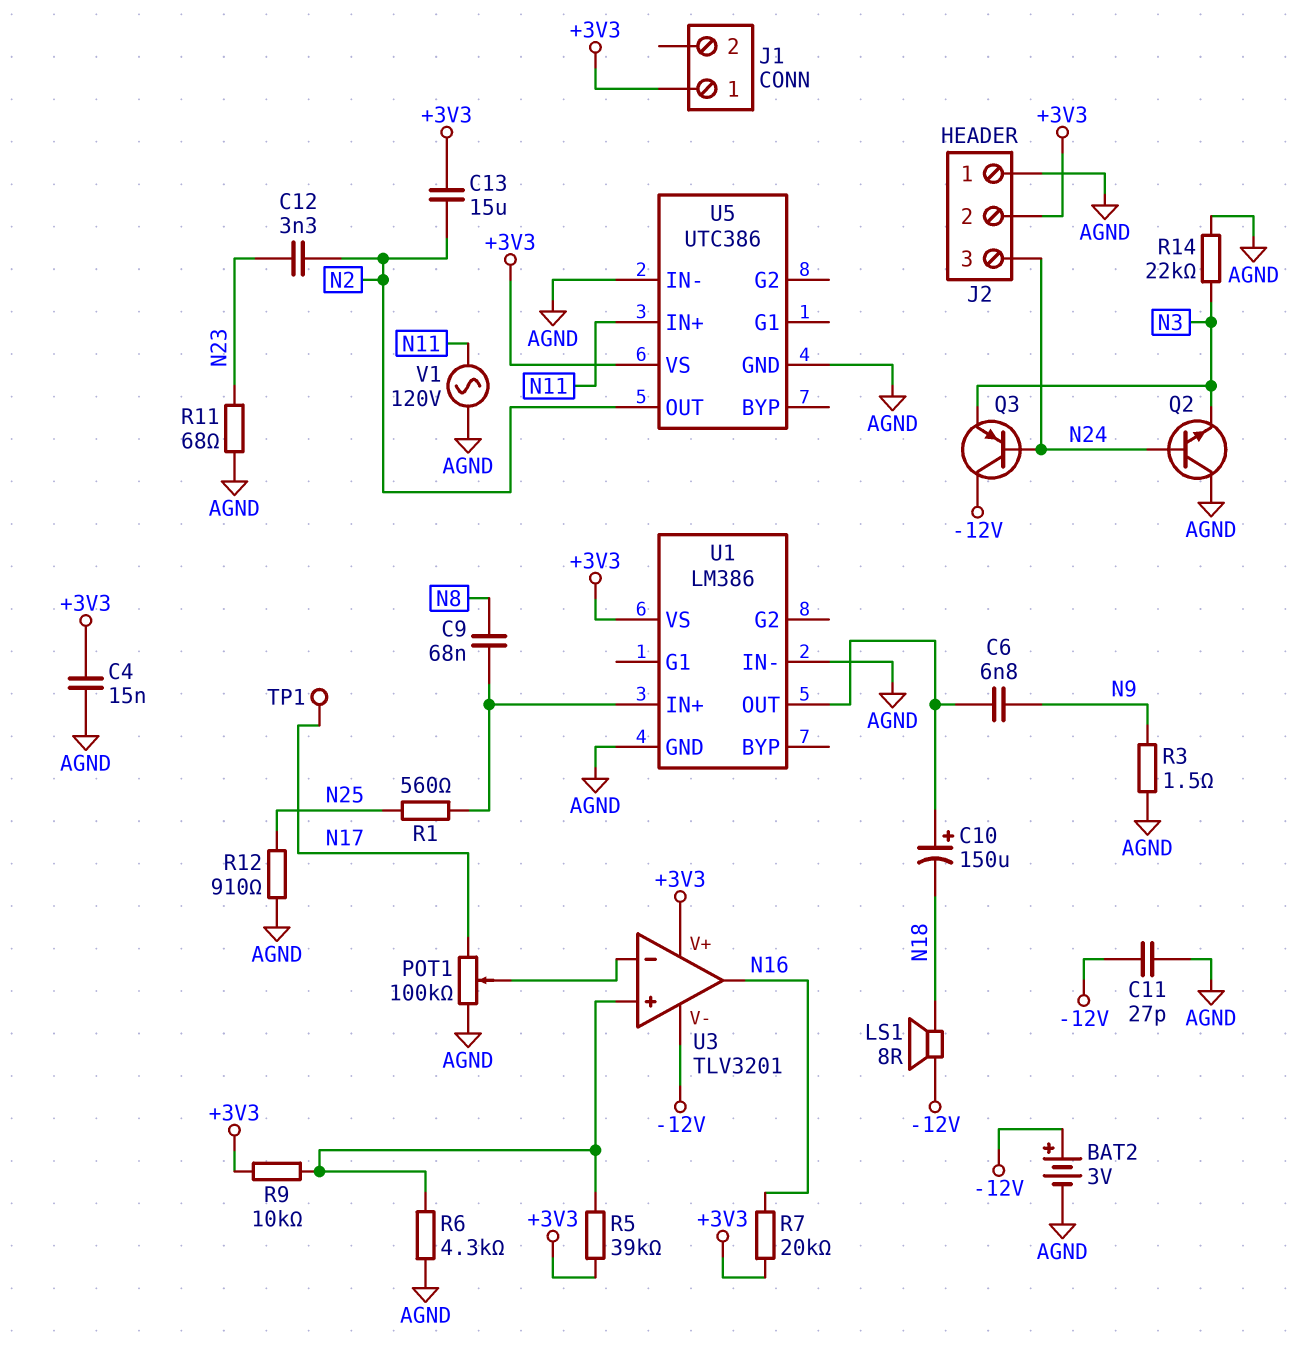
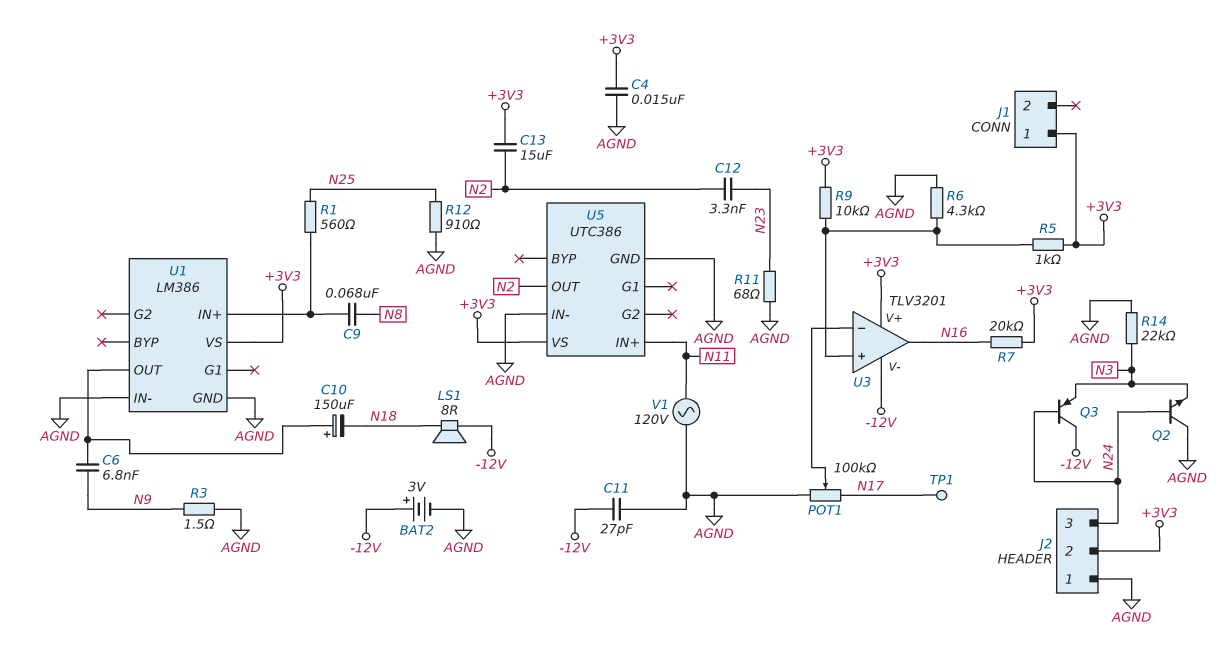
R5: 39k (+3V3, U3/in+) -> 1k (+3V3, U3/in+)

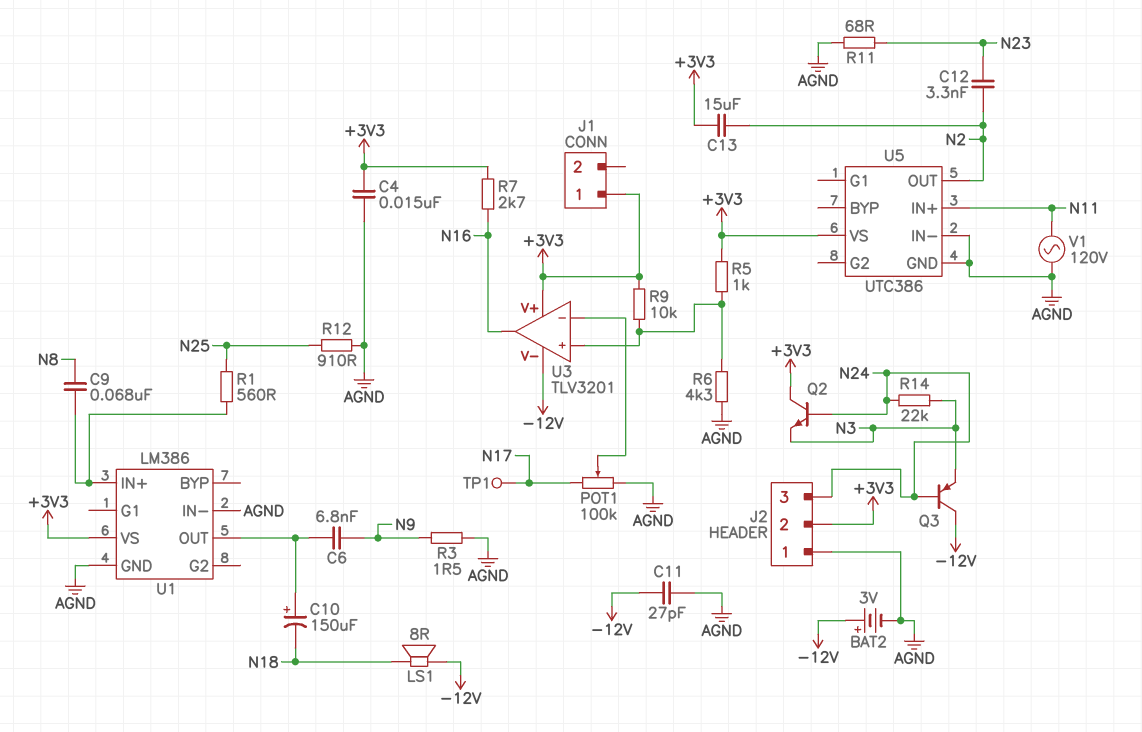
Q2: NPN (B N24, C AGND, E N3) -> NPN (B N24, C +3V3, E N3)
R7: 20k (+3V3, N16) -> 2.7k (+3V3, N16)
R14: 22k (AGND, N3) -> 22k (N3, N24)

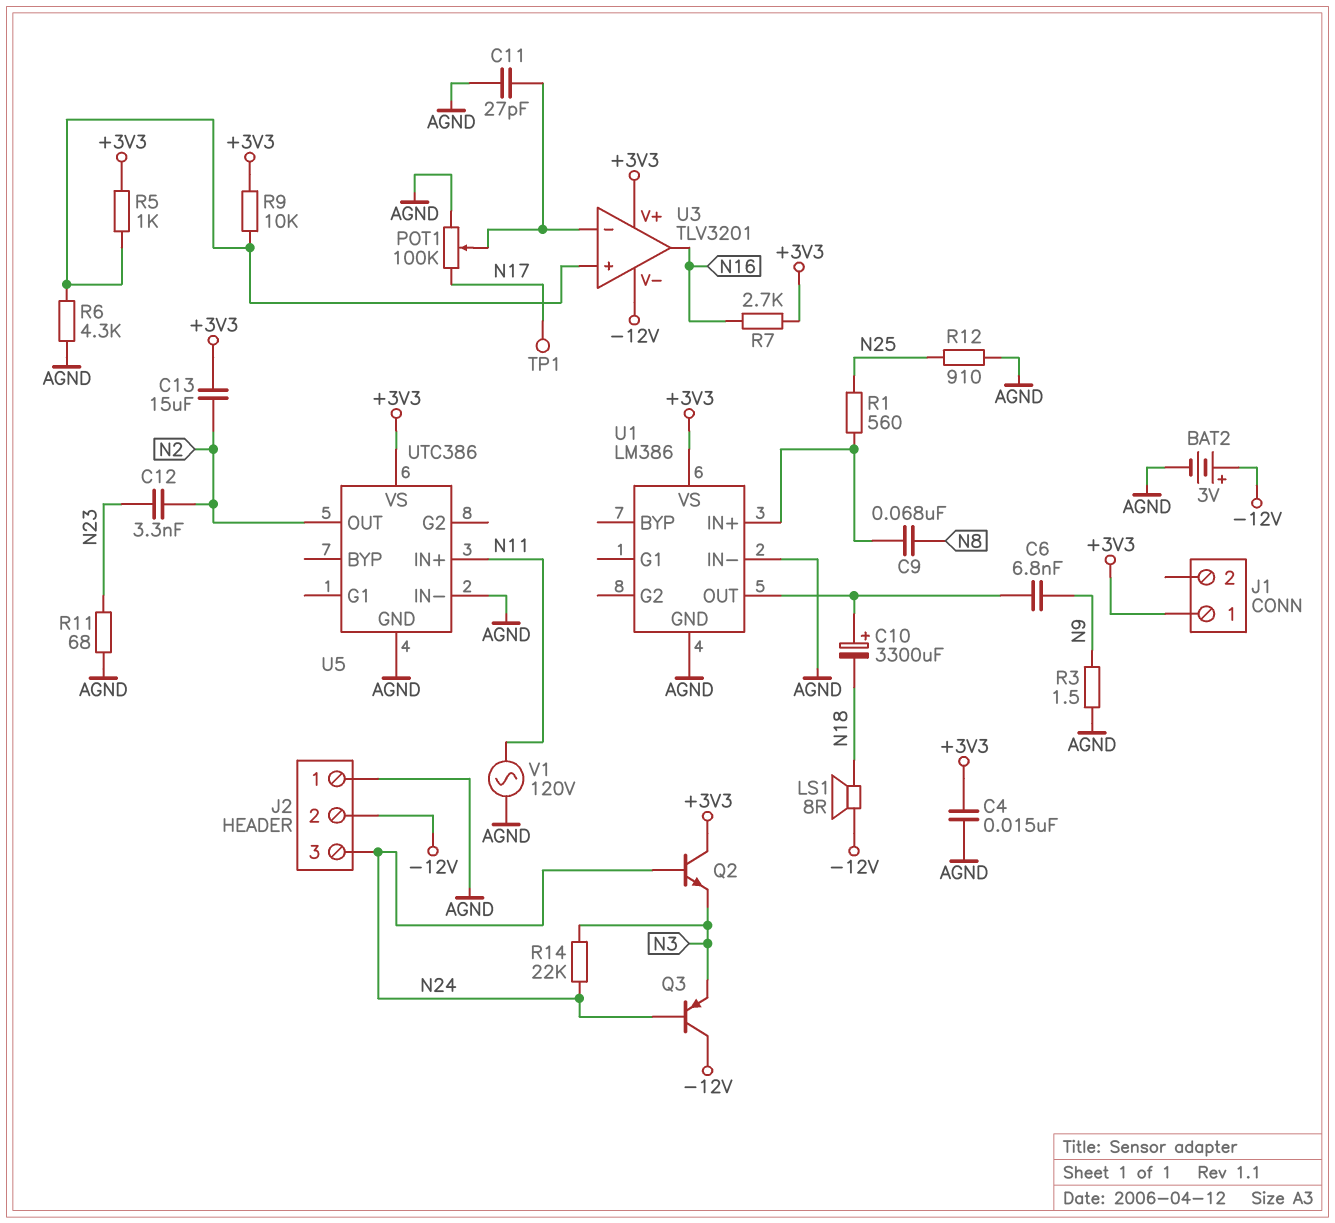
C10: 150uF (plus U1/OUT, minus N18) -> 3300uF (plus U1/OUT, minus N18)
C11: 27pF (-12V, AGND) -> 27pF (AGND, U3/in-)
J2 pin 2: +3V3 -> -12V

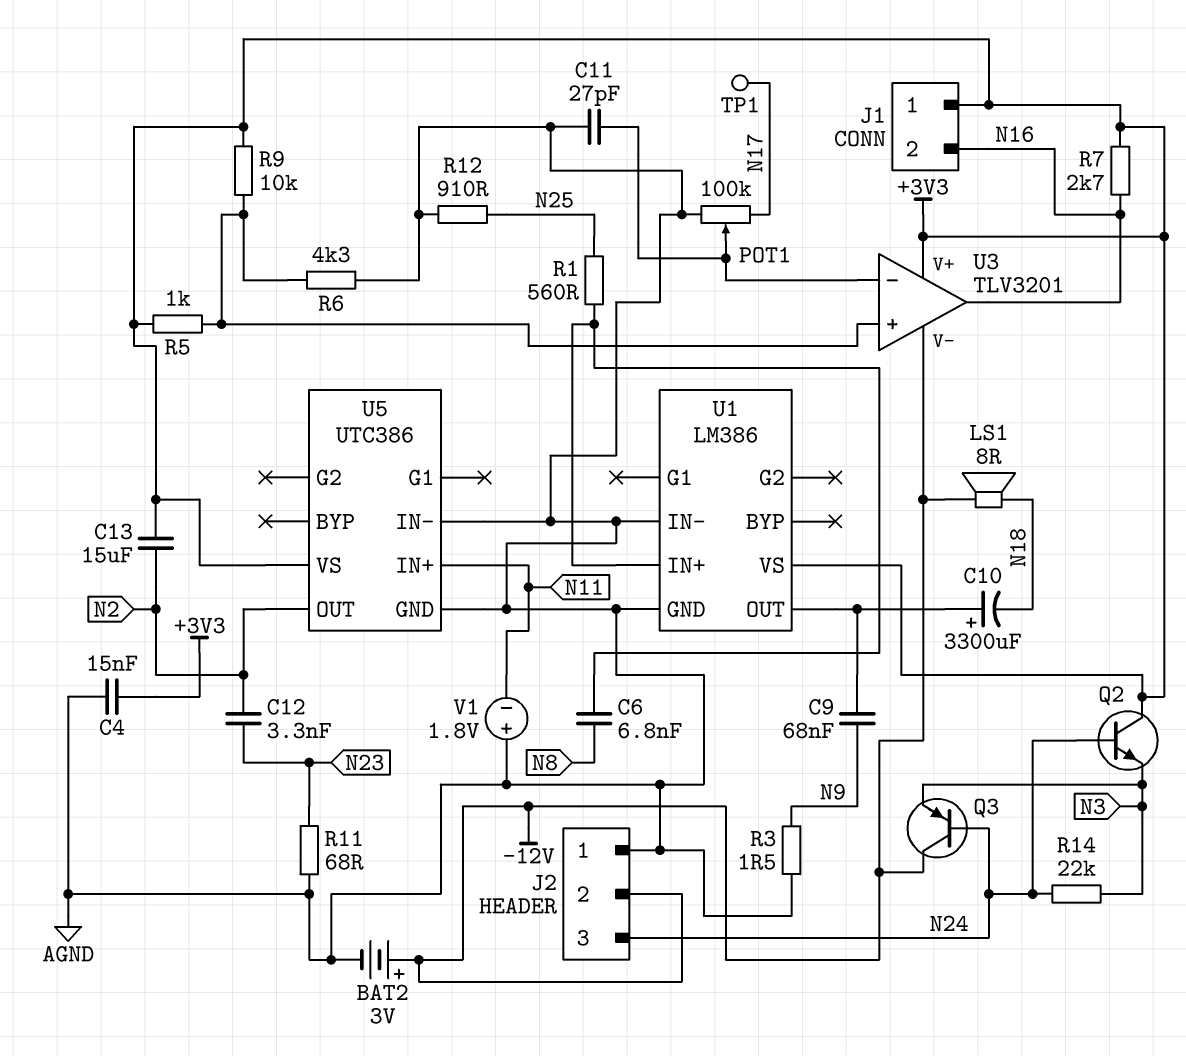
C6: 6.8nF (N9, U1/OUT) -> 6.8nF (N8, U1/IN+)
C9: 68nF (N8, U1/IN+) -> 68nF (N9, U1/OUT)
J1 pin 2: none -> N16
V1: AC 120V (AGND, N11) -> 1.8V (plus AGND, minus N11)

